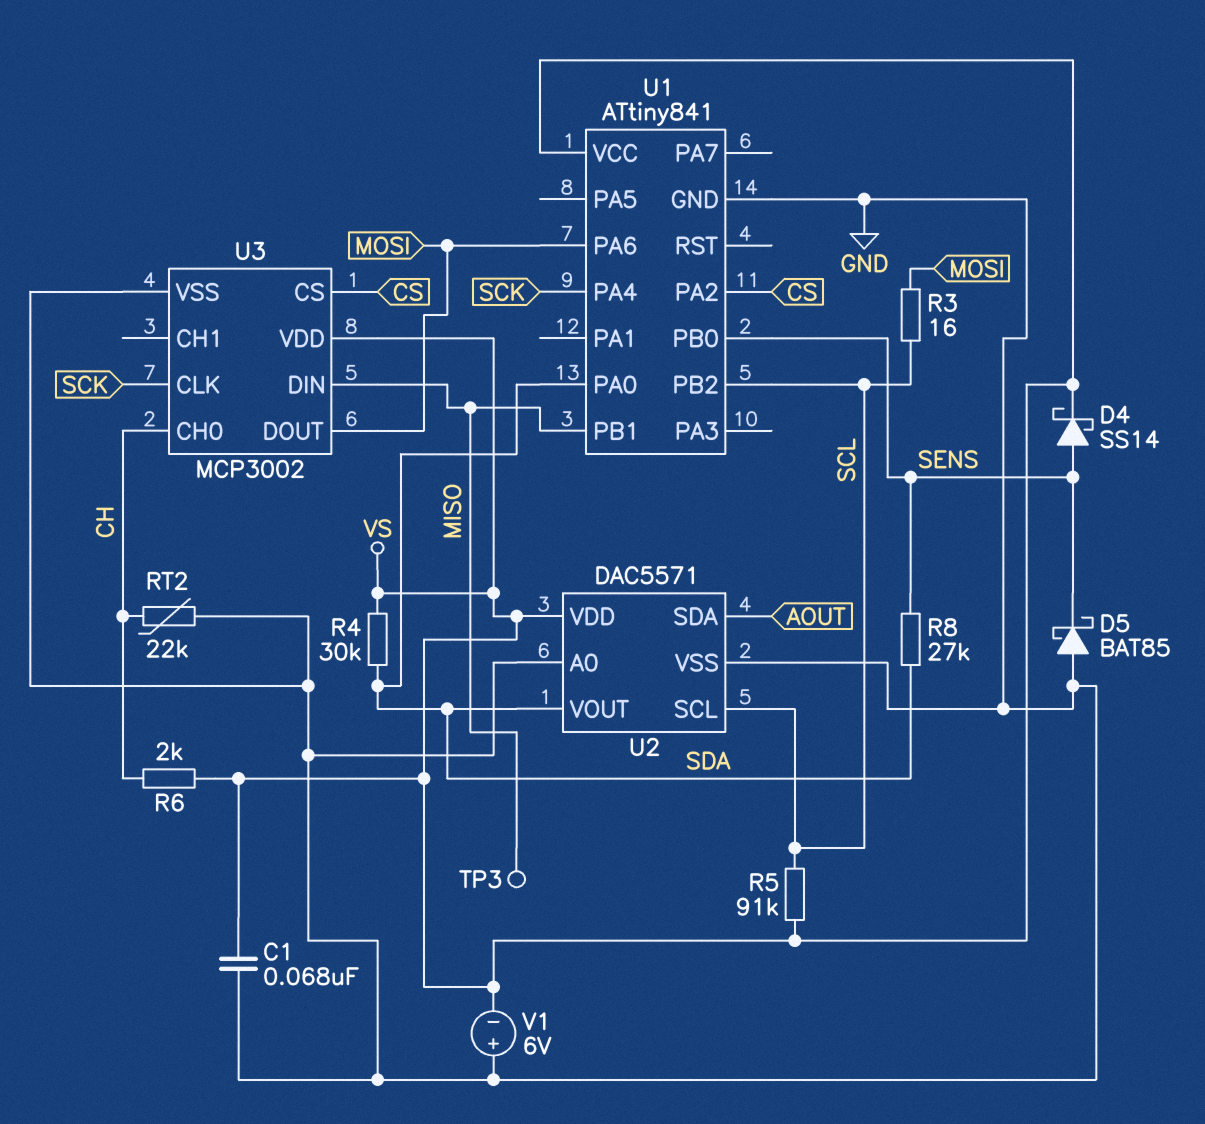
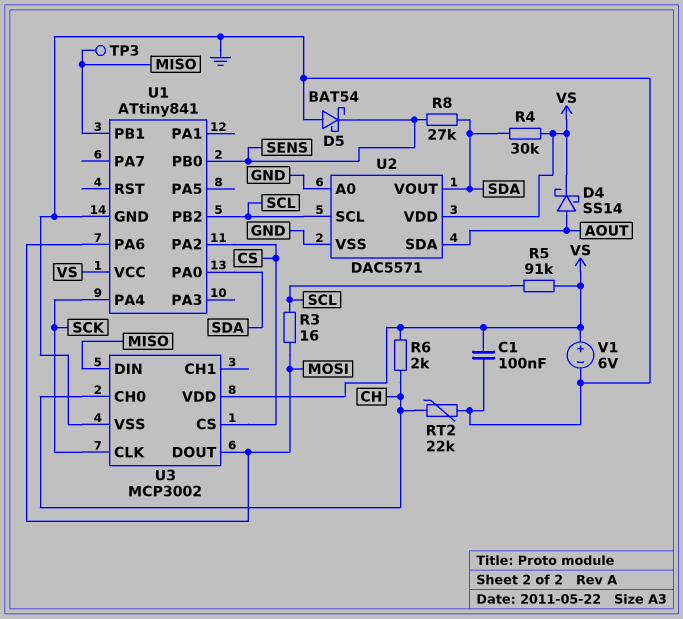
C1: 68nF (GND, VS) -> 100nF (GND, VS)
D4: schottky SS14 (A SENS, K VS) -> schottky SS14 (A AOUT, K VS)
D5: schottky BAT85 (A GND, K SENS) -> schottky BAT54 (A GND, K SENS)
V1: 6V (plus GND, minus VS) -> 6V (plus VS, minus GND)

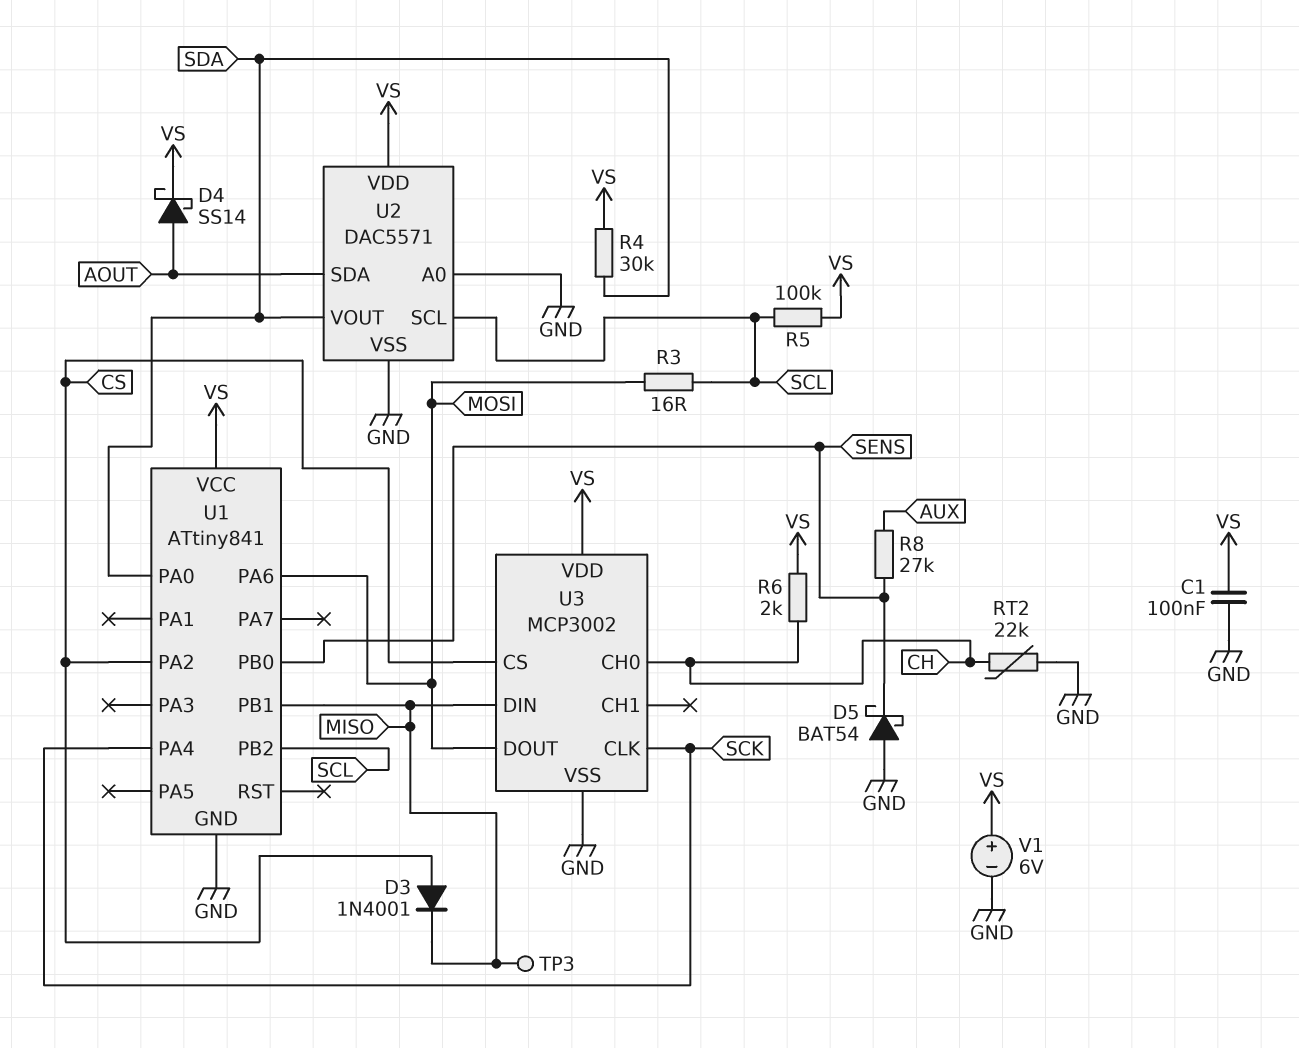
D3: none -> diode 1N4001 (A CS, K MISO)
R5: 91k (SCL, VS) -> 100k (SCL, VS)
R8: 27k (SDA, SENS) -> 27k (AUX, SENS)

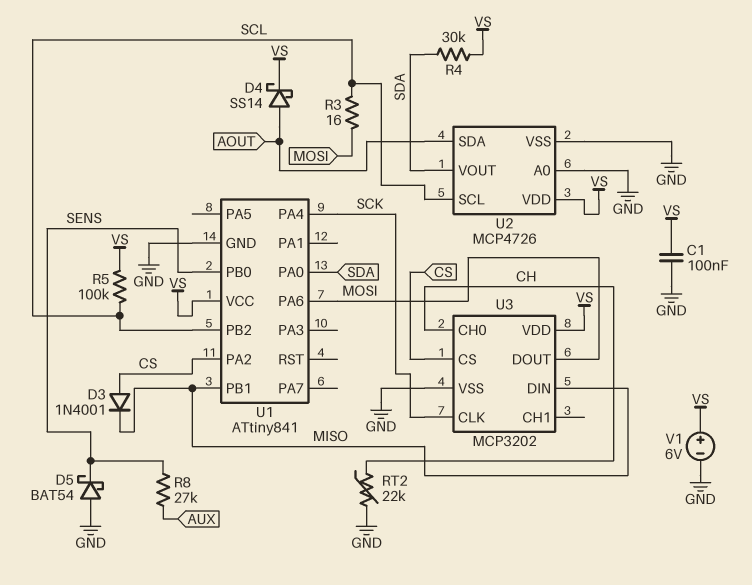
R6: 2k (CH, VS) -> none
TP3: test point (MISO) -> none
U2: DAC5571 -> MCP4726
U3: MCP3002 -> MCP3202

